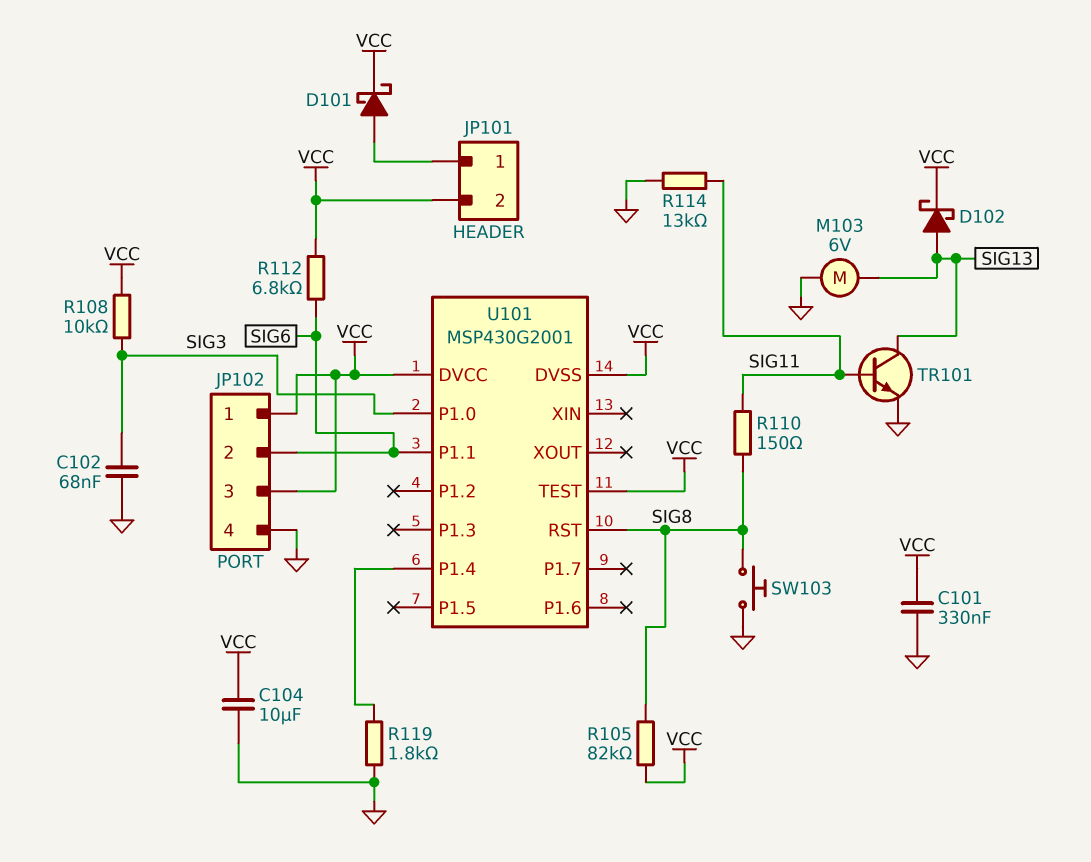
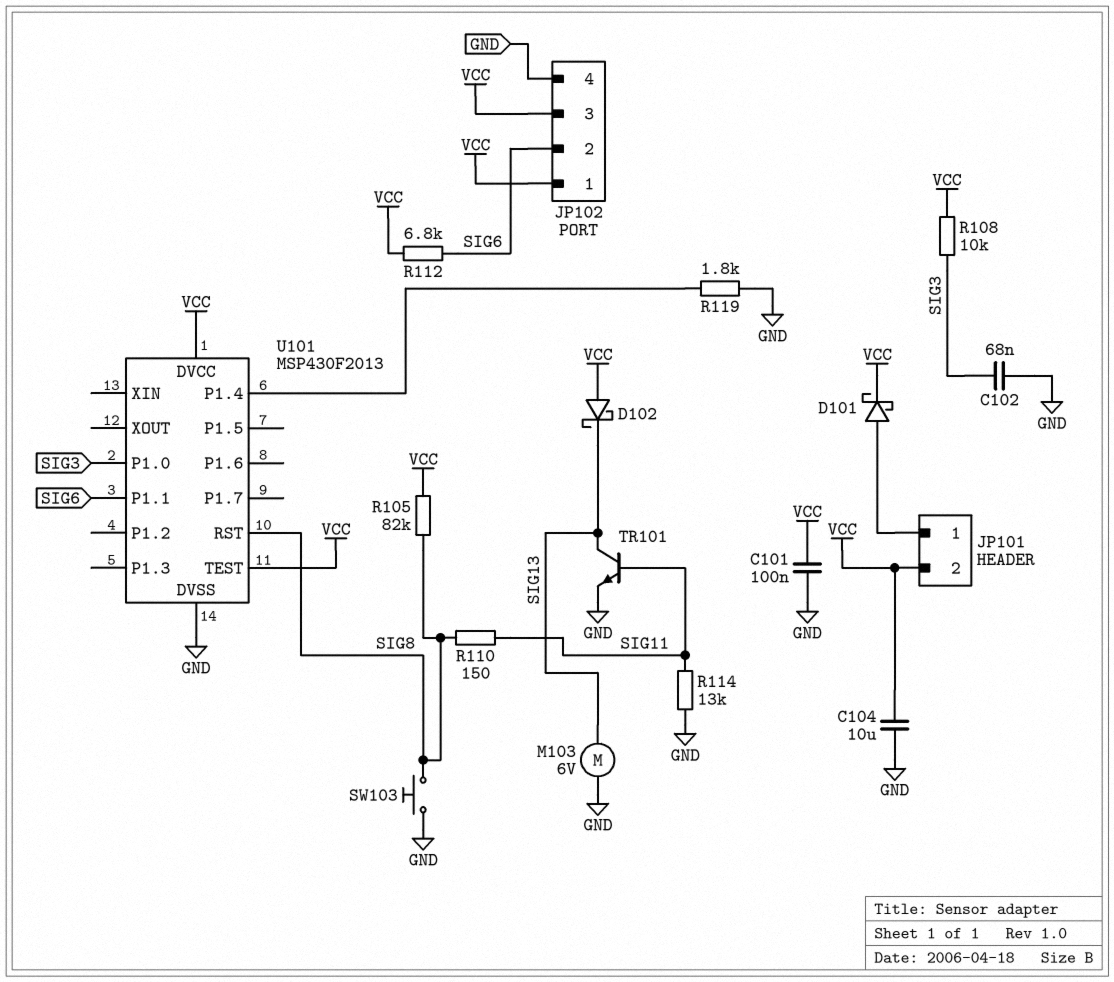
C101: 330nF (GND, VCC) -> 100nF (GND, VCC)
D102: schottky (A SIG13, K VCC) -> schottky (A VCC, K SIG13)
U101: MSP430G2001 -> MSP430F2013
U101 pin DVSS: VCC -> GND

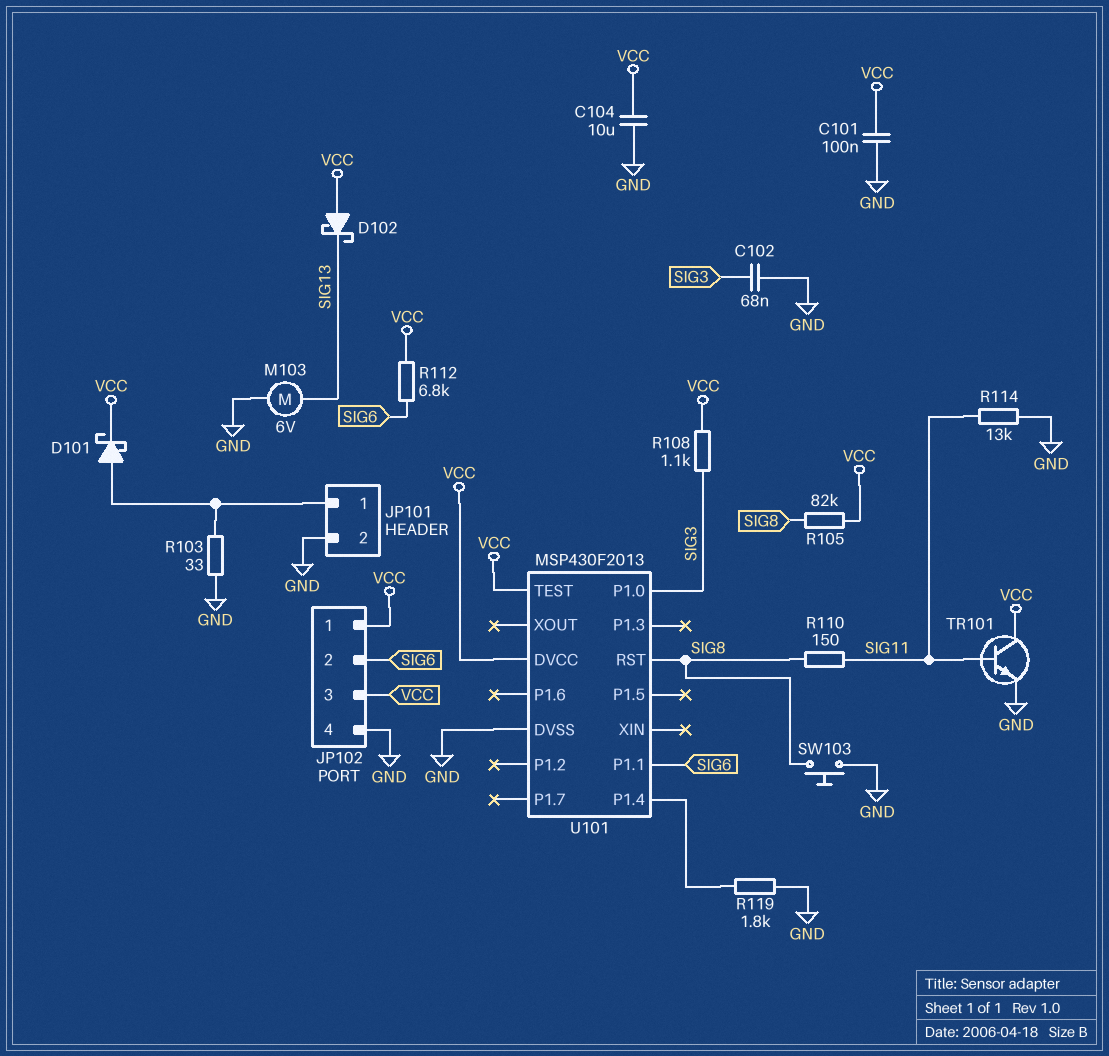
JP101 pin 2: VCC -> GND
R103: none -> 33 (GND, JP101/1)
R108: 10k (SIG3, VCC) -> 1.1k (SIG3, VCC)
TR101: NPN (B SIG11, C SIG13, E GND) -> NPN (B SIG11, C VCC, E GND)

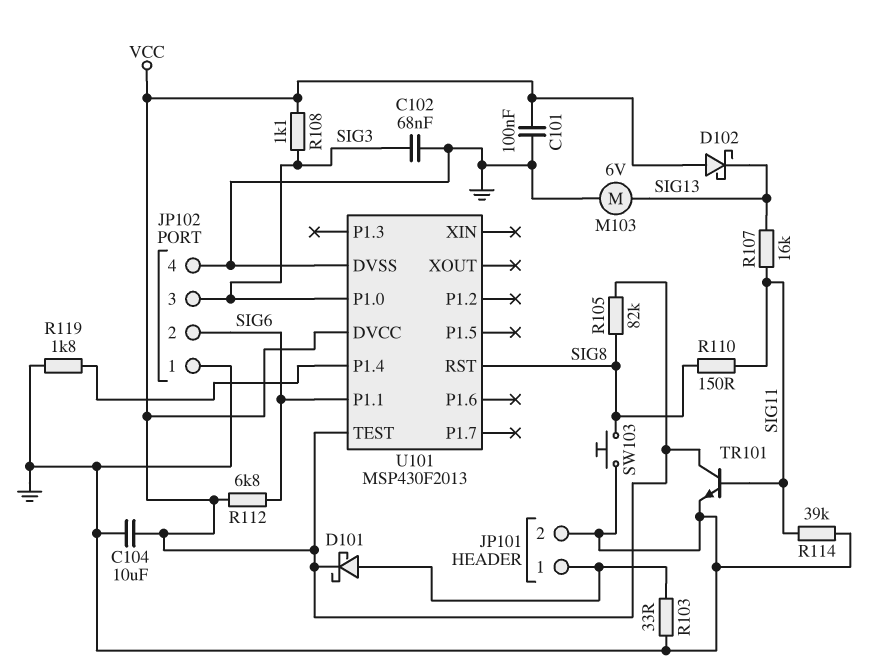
JP102 pin 1: VCC -> GND
JP102 pin 3: VCC -> SIG3
R107: none -> 16k (SIG11, SIG13)
R114: 13k (GND, SIG11) -> 39k (GND, SIG11)

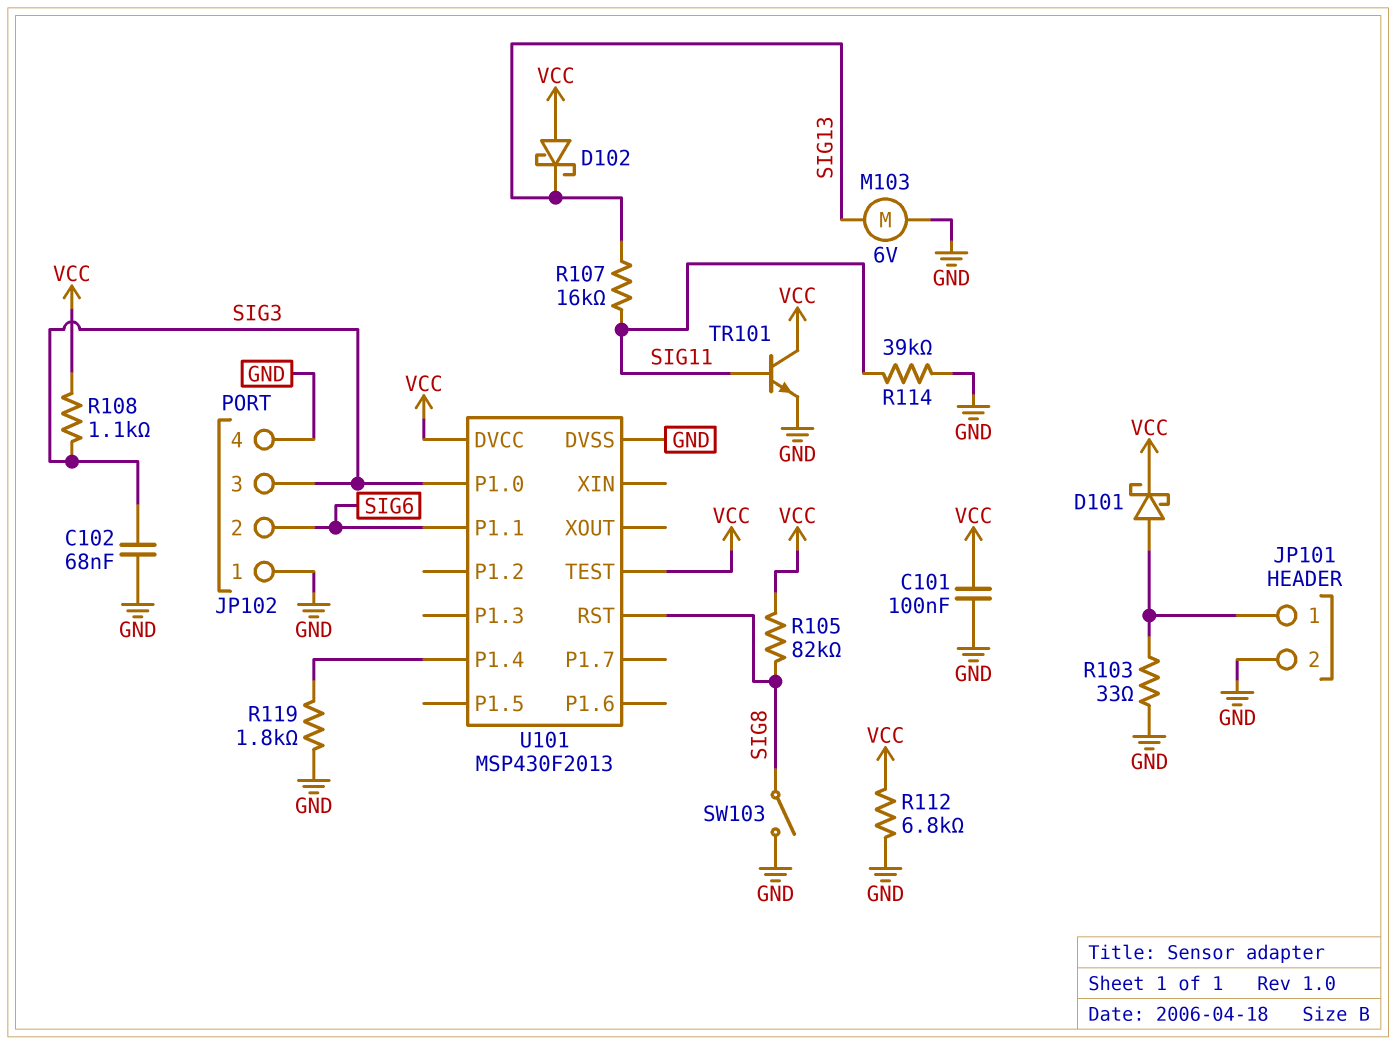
C104: 10uF (GND, VCC) -> none
R110: 150 (SIG8, SIG11) -> none
R112: 6.8k (SIG6, VCC) -> 6.8k (GND, VCC)
SW103: button (GND, SIG8) -> switch (GND, SIG8)

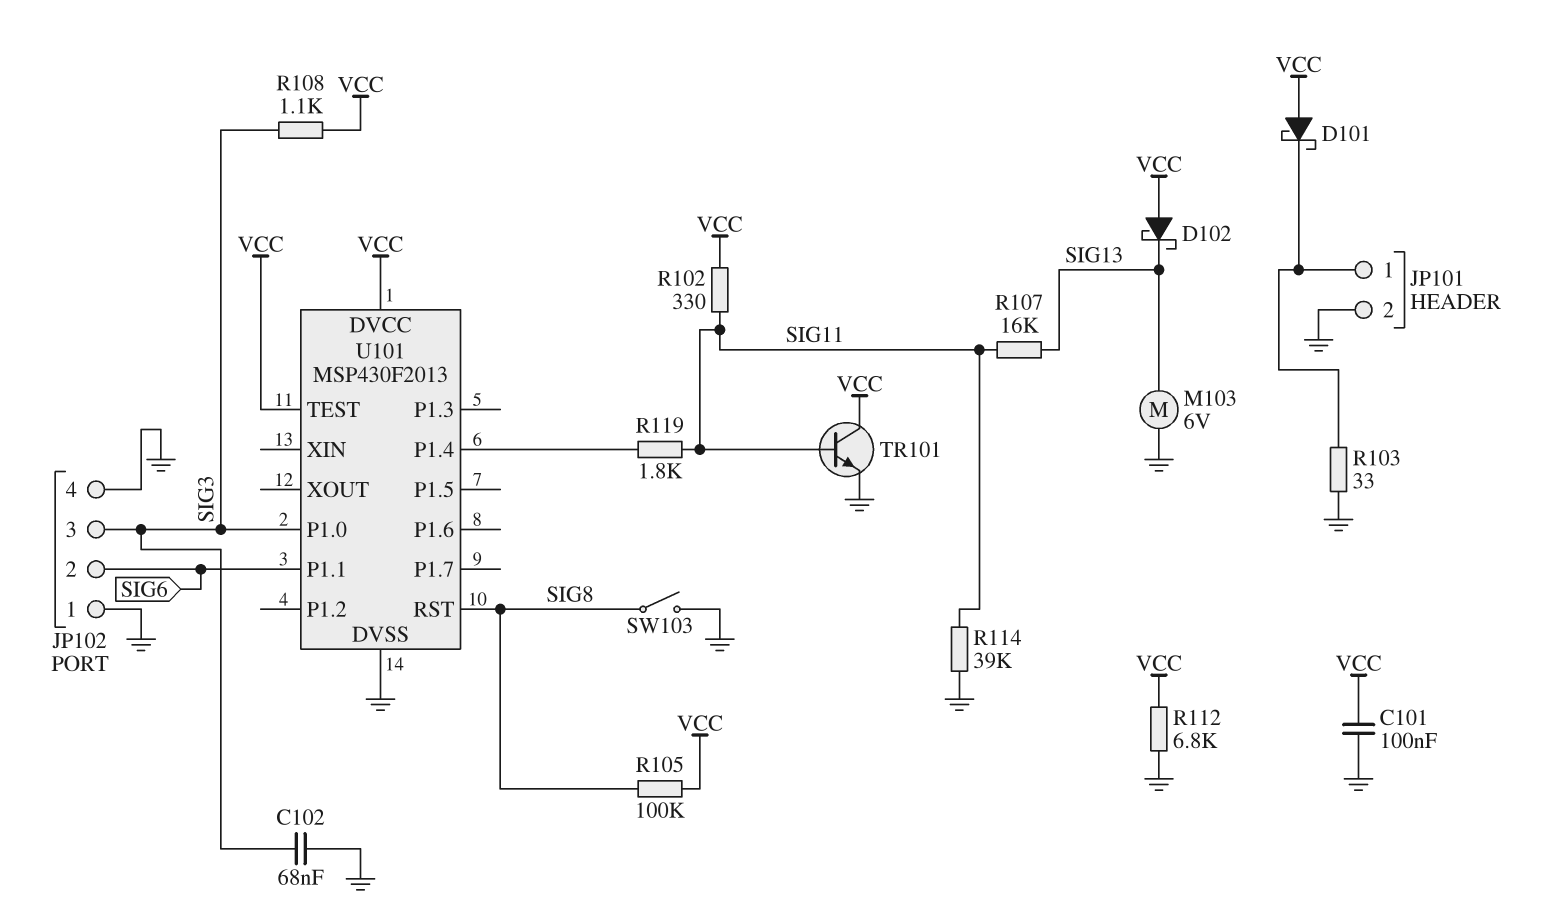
D101: schottky (A JP101/1, K VCC) -> schottky (A VCC, K JP101/1)
R102: none -> 330 (SIG11, VCC)
R105: 82k (SIG8, VCC) -> 100k (SIG8, VCC)
R119: 1.8k (GND, U101/P1.4) -> 1.8k (SIG11, U101/P1.4)

